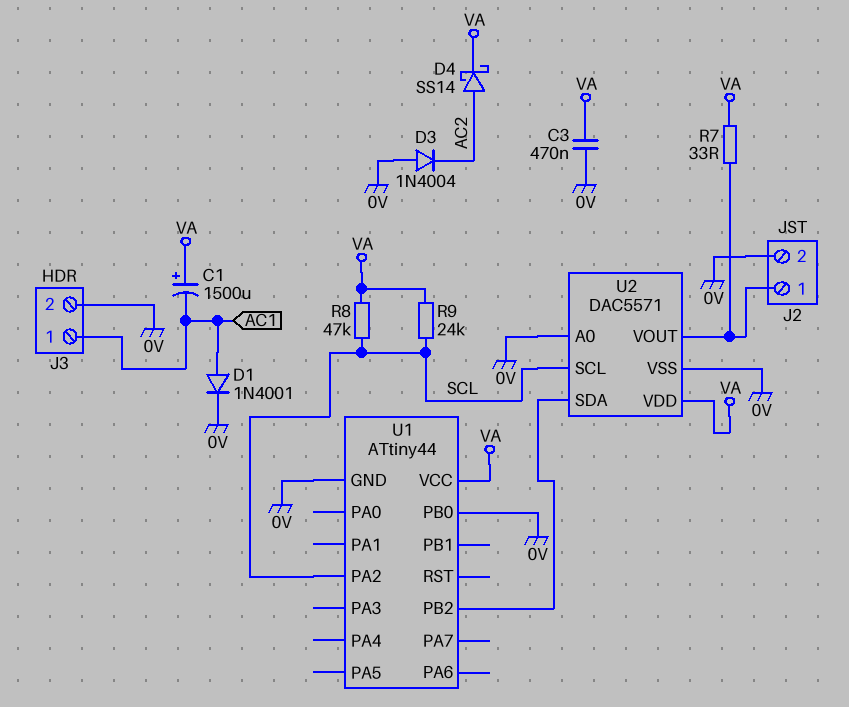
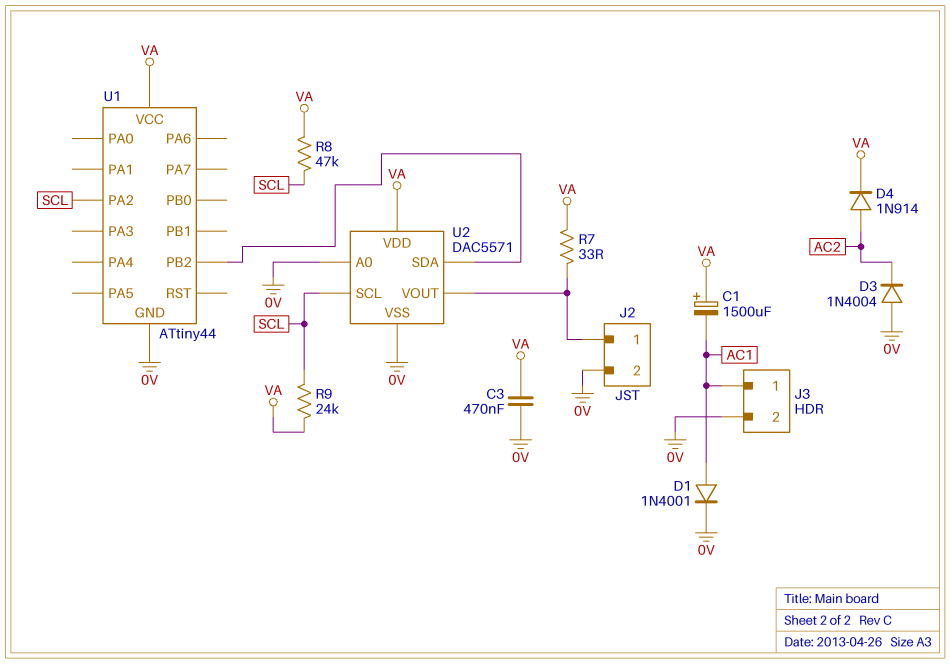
D4: schottky SS14 (A AC2, K VA) -> diode 1N914 (A AC2, K VA)
U1 pin PB0: 0V -> none

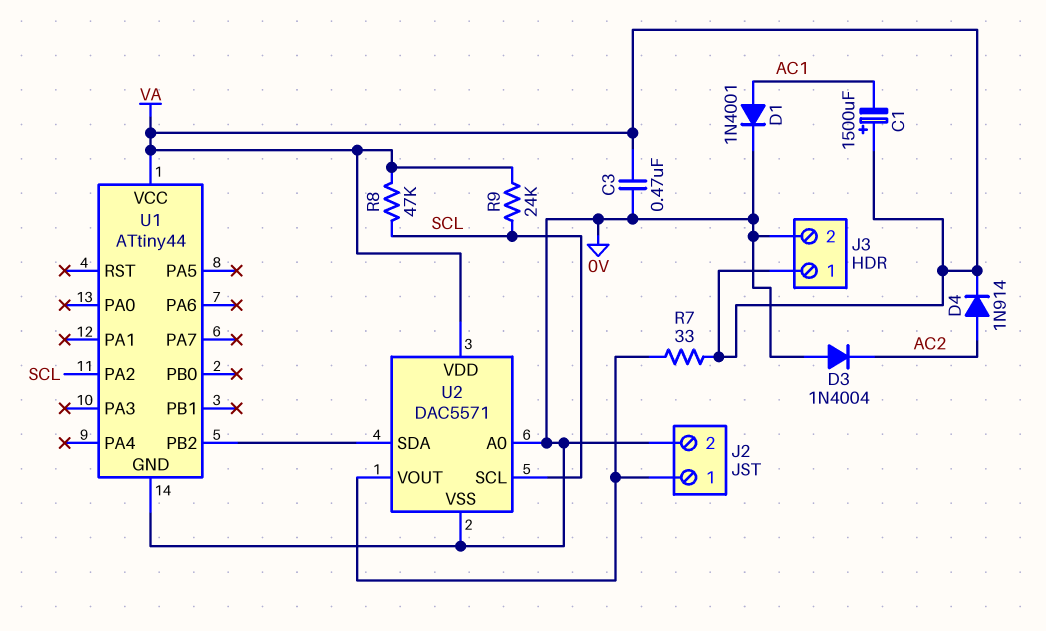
J3 pin 1: AC1 -> VA

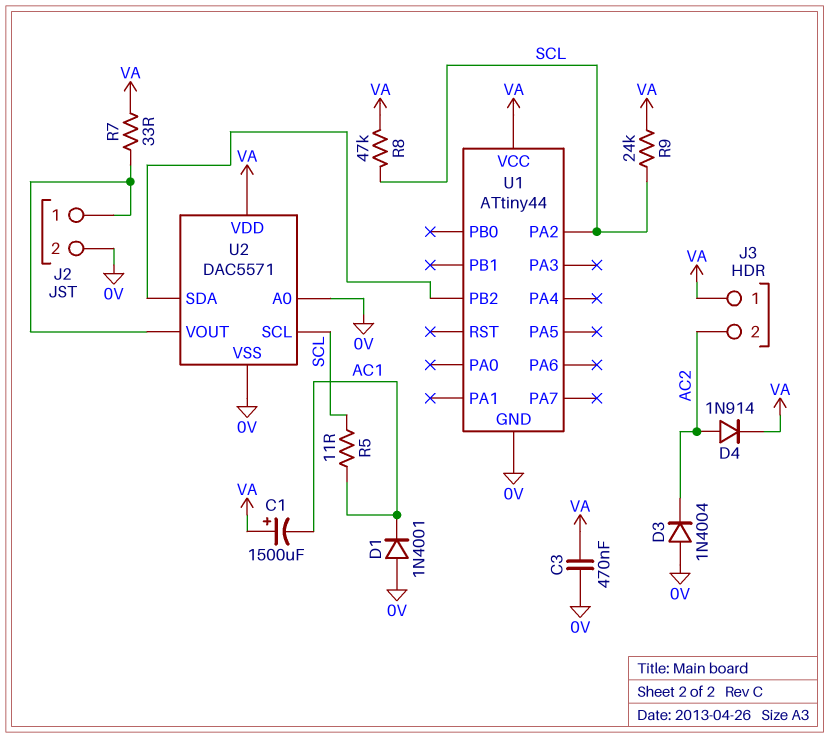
D1: diode 1N4001 (A AC1, K 0V) -> diode 1N4001 (A 0V, K AC1)
J3 pin 2: 0V -> AC2
R5: none -> 11 (AC1, SCL)

